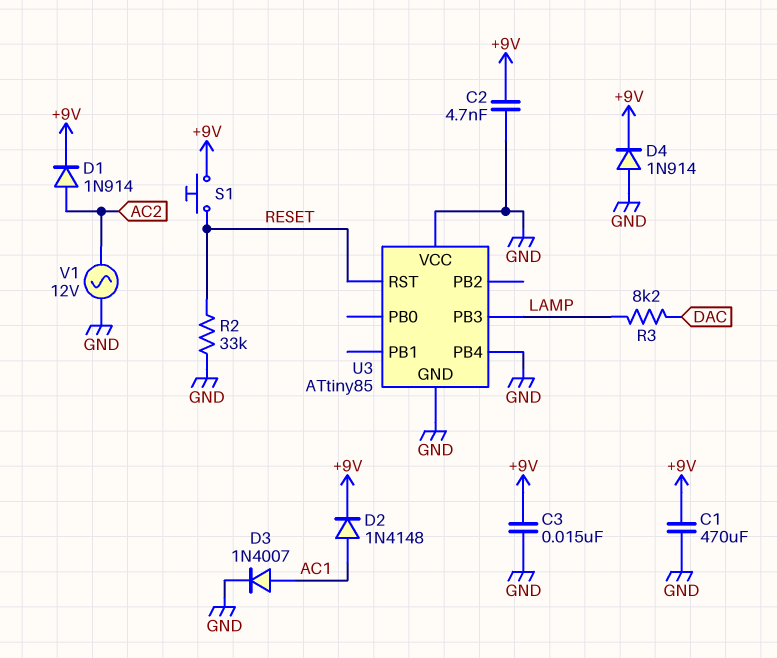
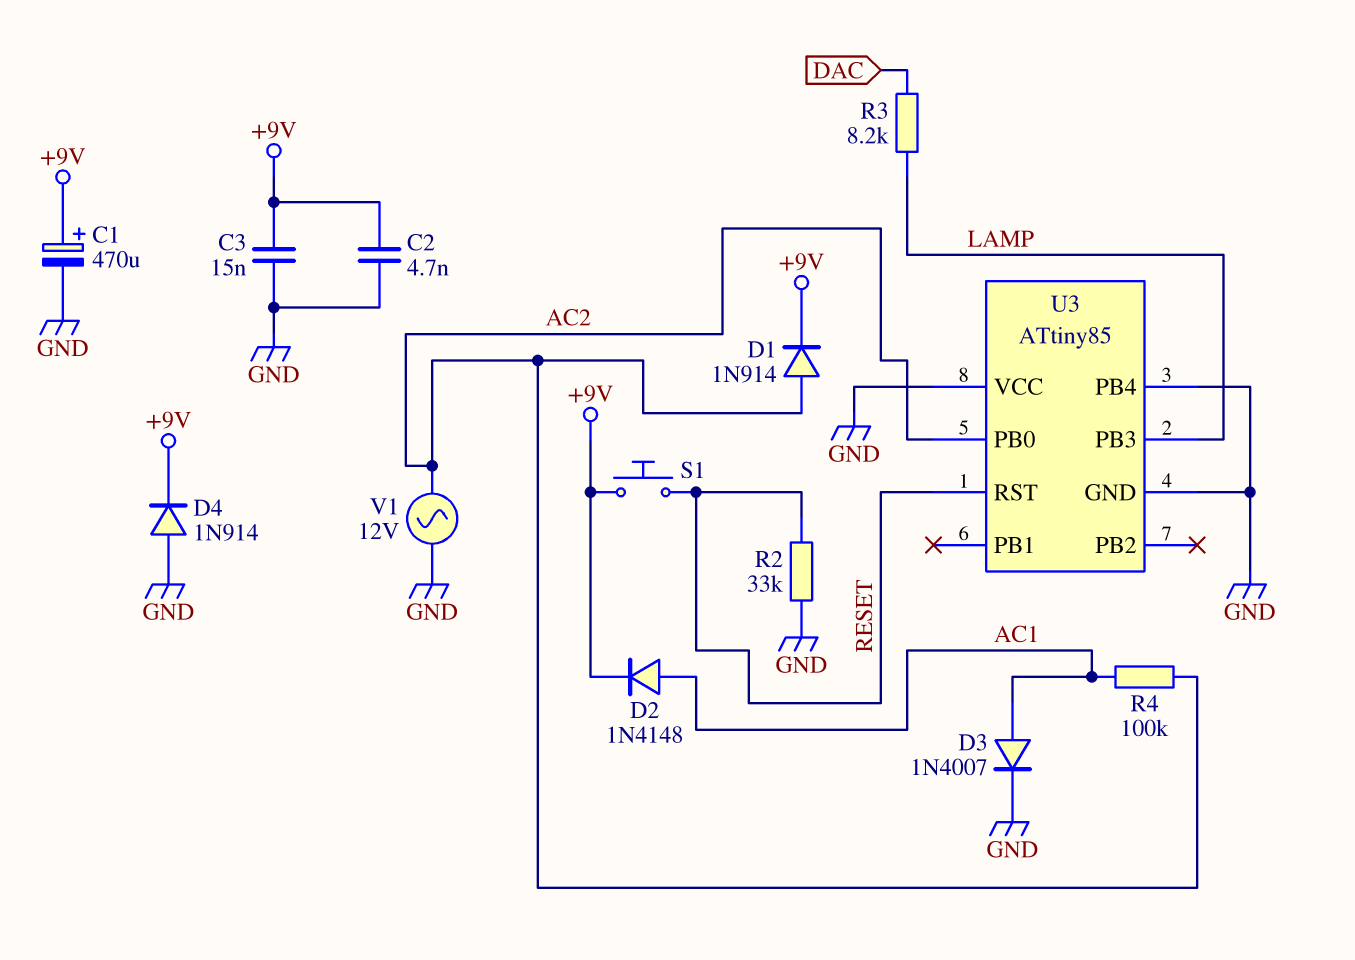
C1: 470uF (+9V, GND) -> 470uF (plus +9V, minus GND)
R4: none -> 100k (AC1, AC2)
U3 pin PB0: none -> AC2

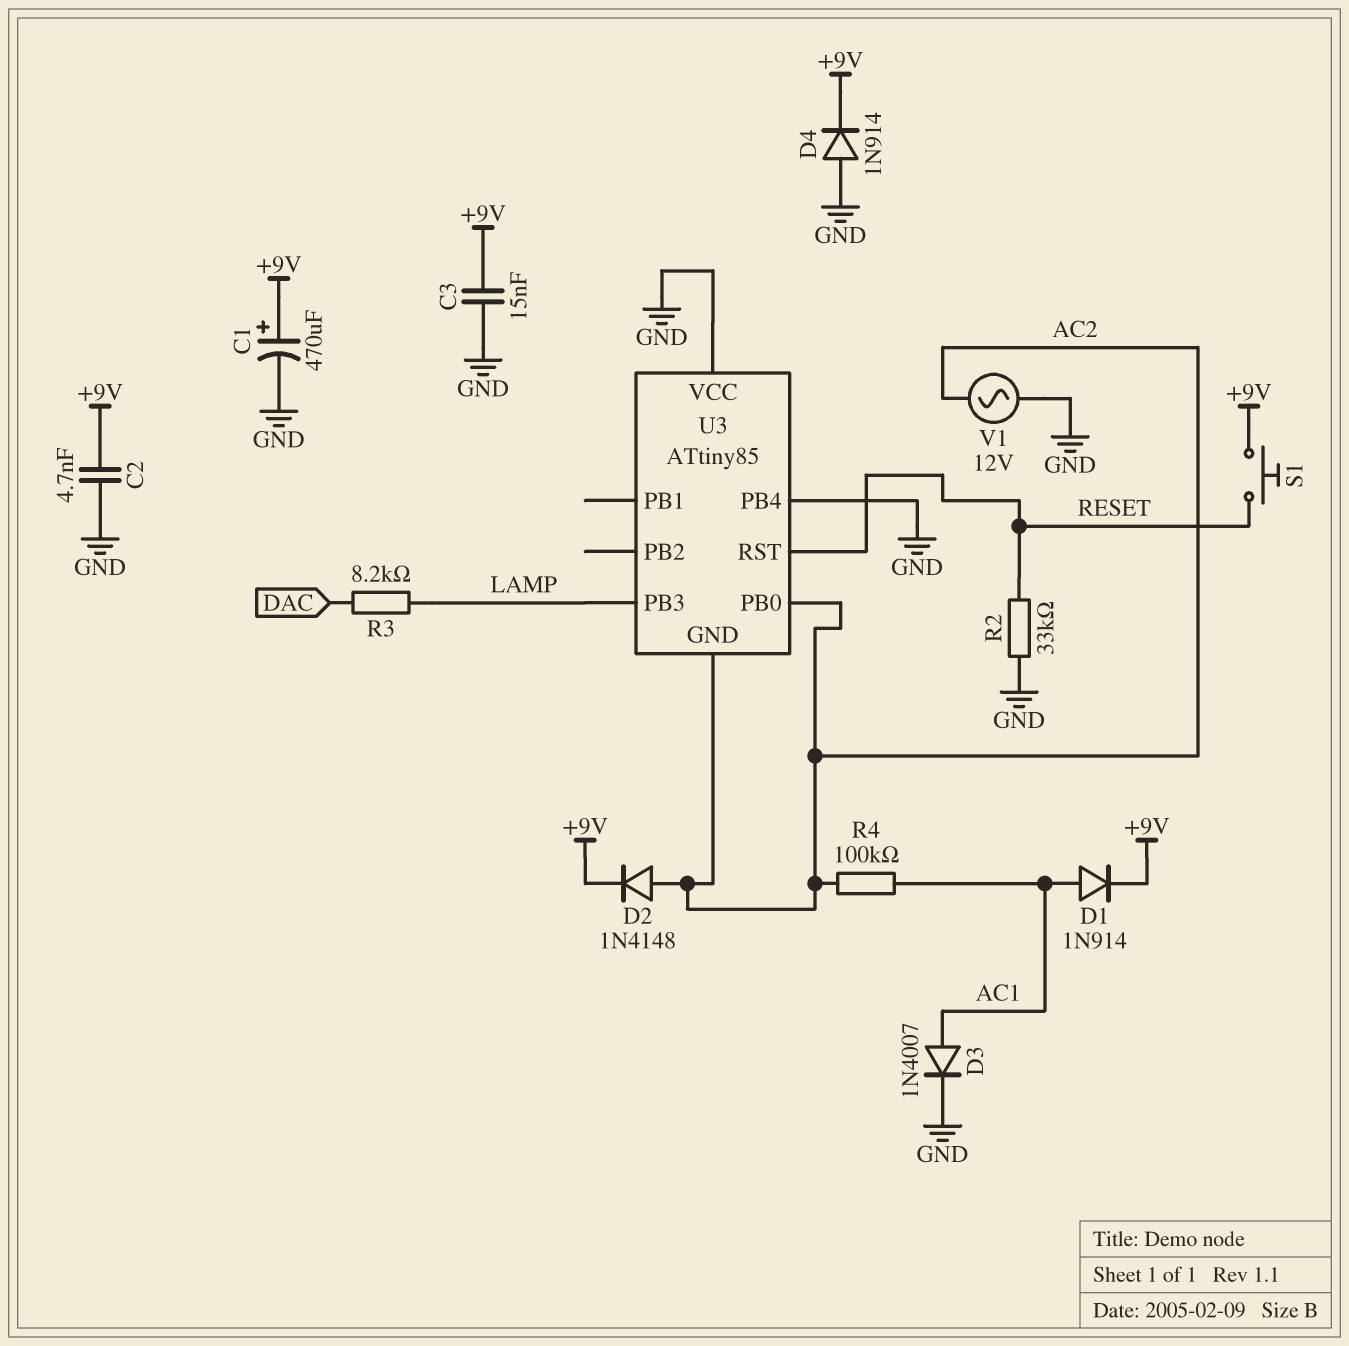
D1: diode 1N914 (A AC2, K +9V) -> diode 1N914 (A AC1, K +9V)
D2: diode 1N4148 (A AC1, K +9V) -> diode 1N4148 (A AC2, K +9V)
U3 pin GND: GND -> AC2

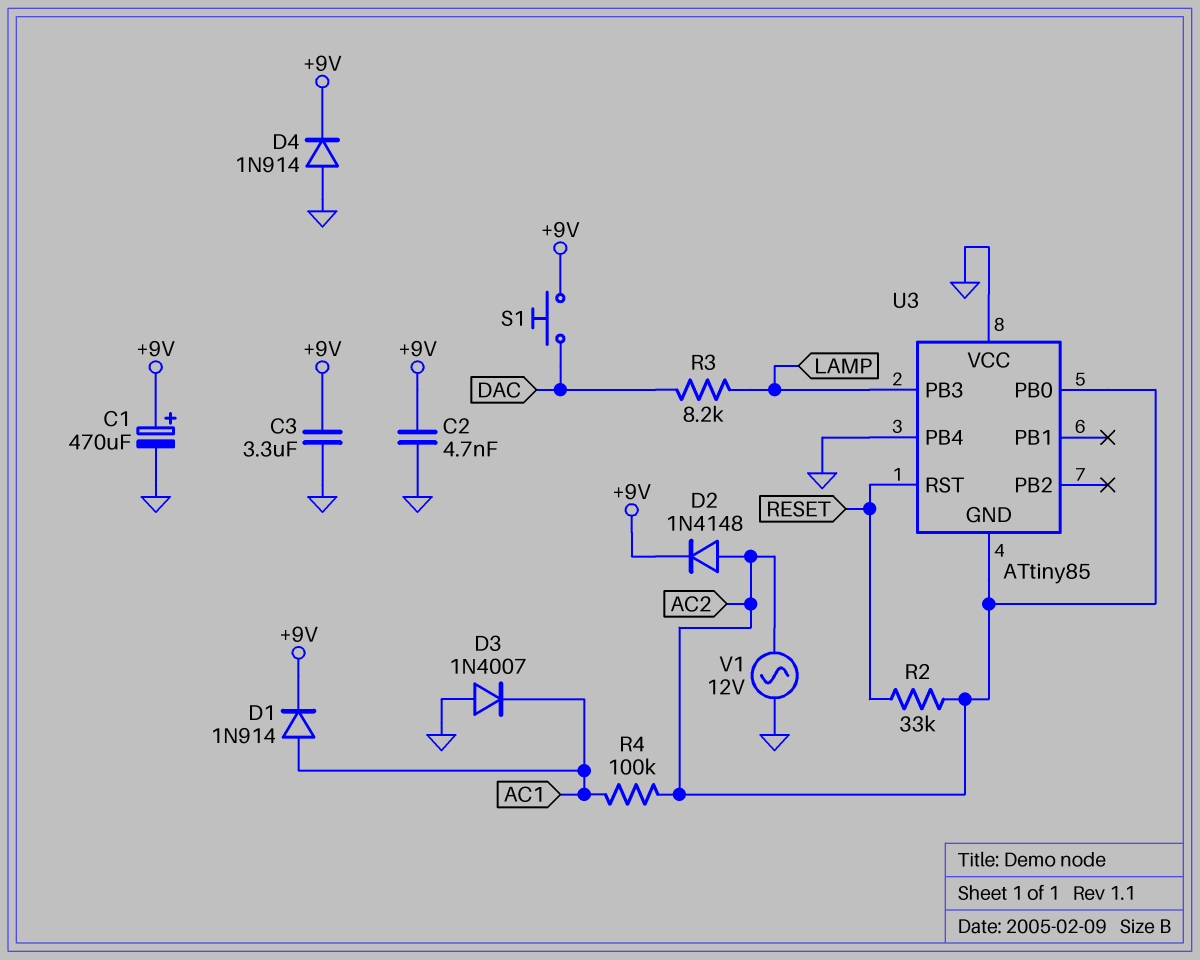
C3: 15nF (+9V, GND) -> 3.3uF (+9V, GND)
D3: diode 1N4007 (A AC1, K GND) -> diode 1N4007 (A GND, K AC1)
R2: 33k (GND, RESET) -> 33k (AC2, RESET)
S1: button (+9V, RESET) -> button (+9V, DAC)

